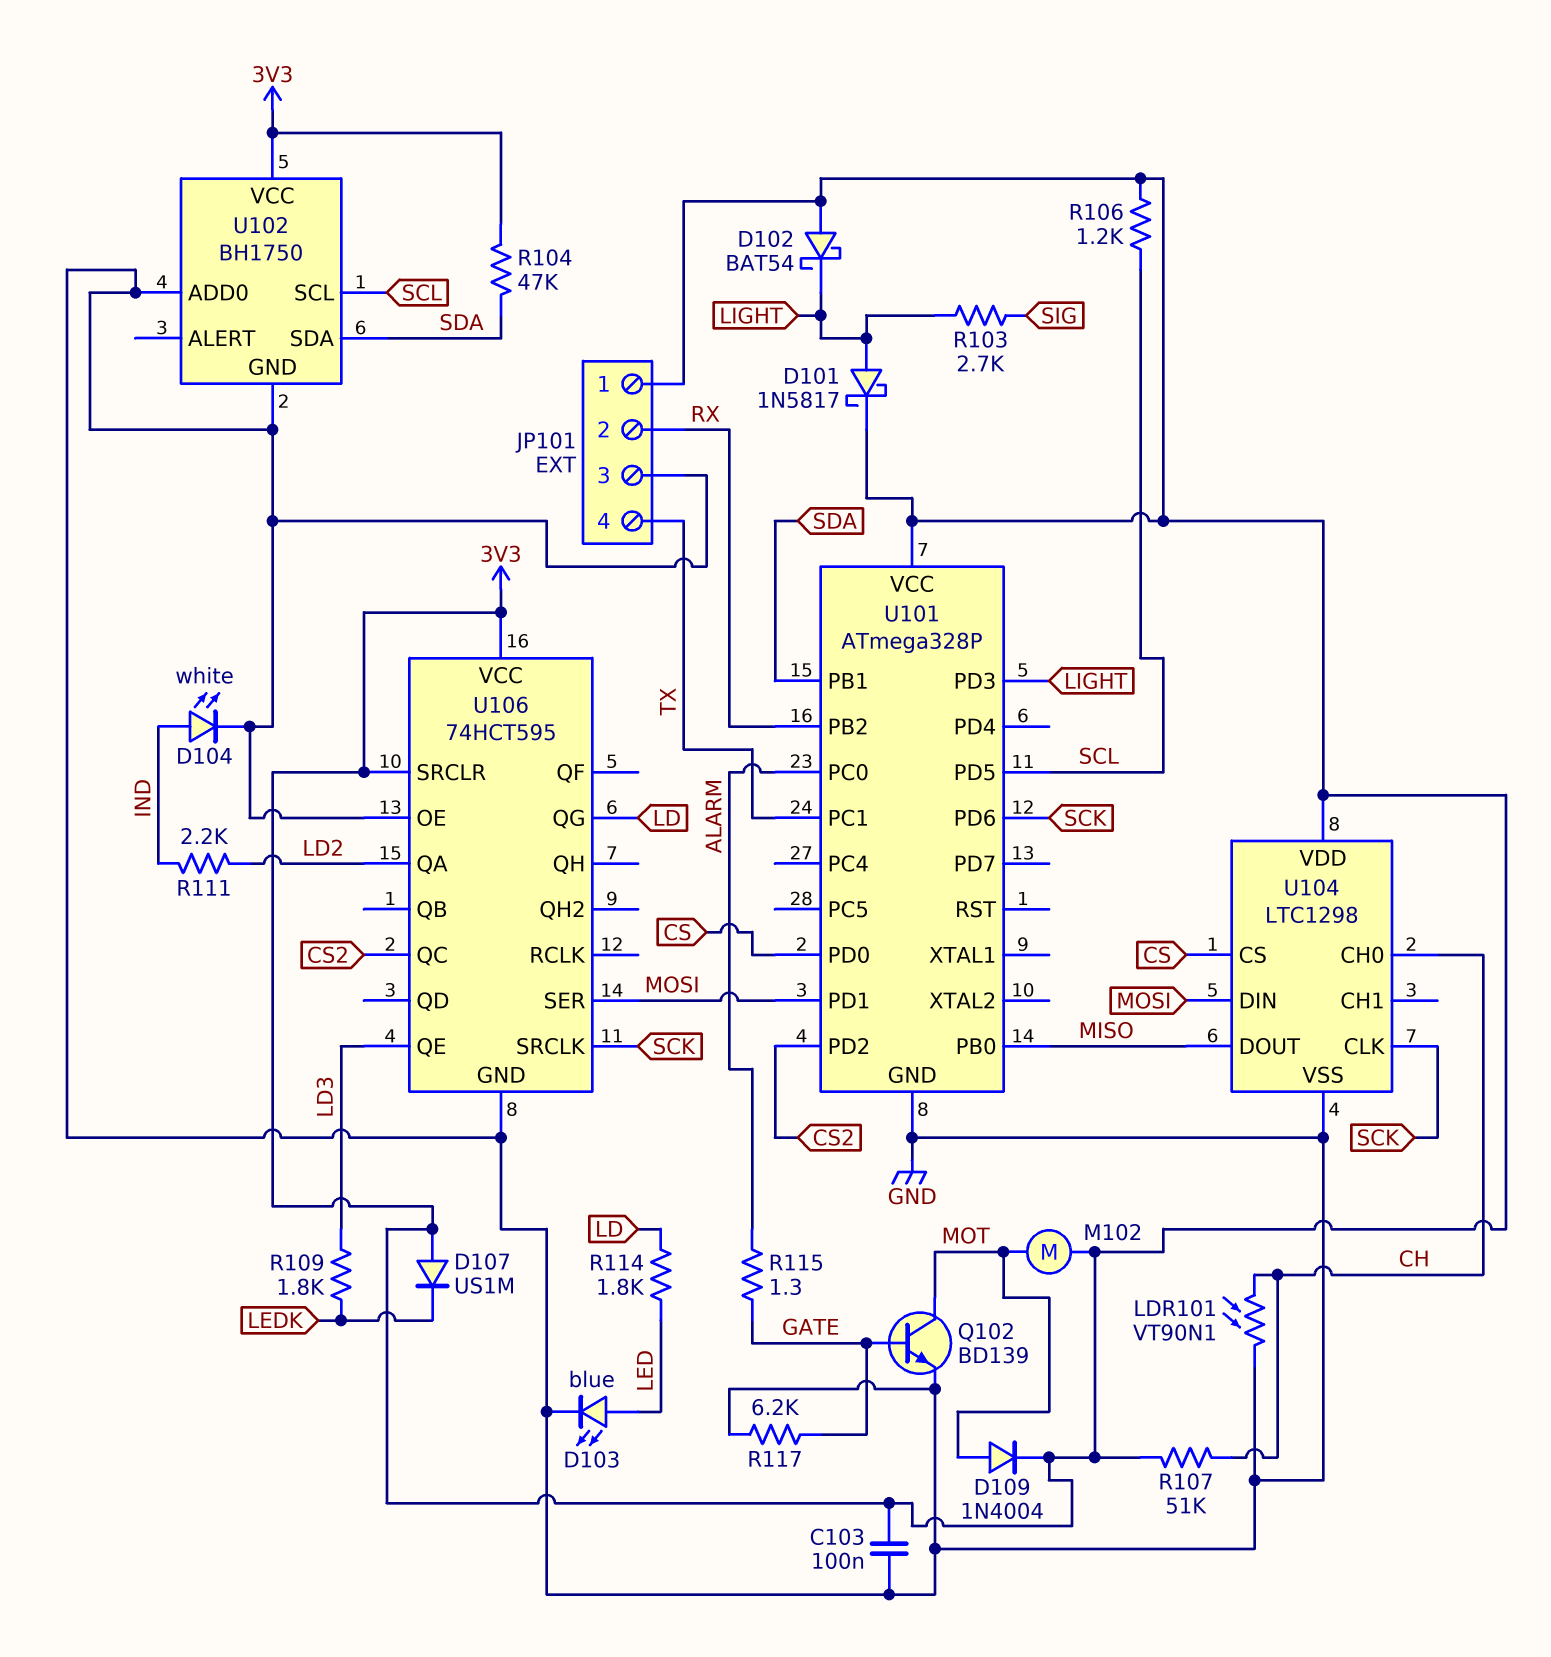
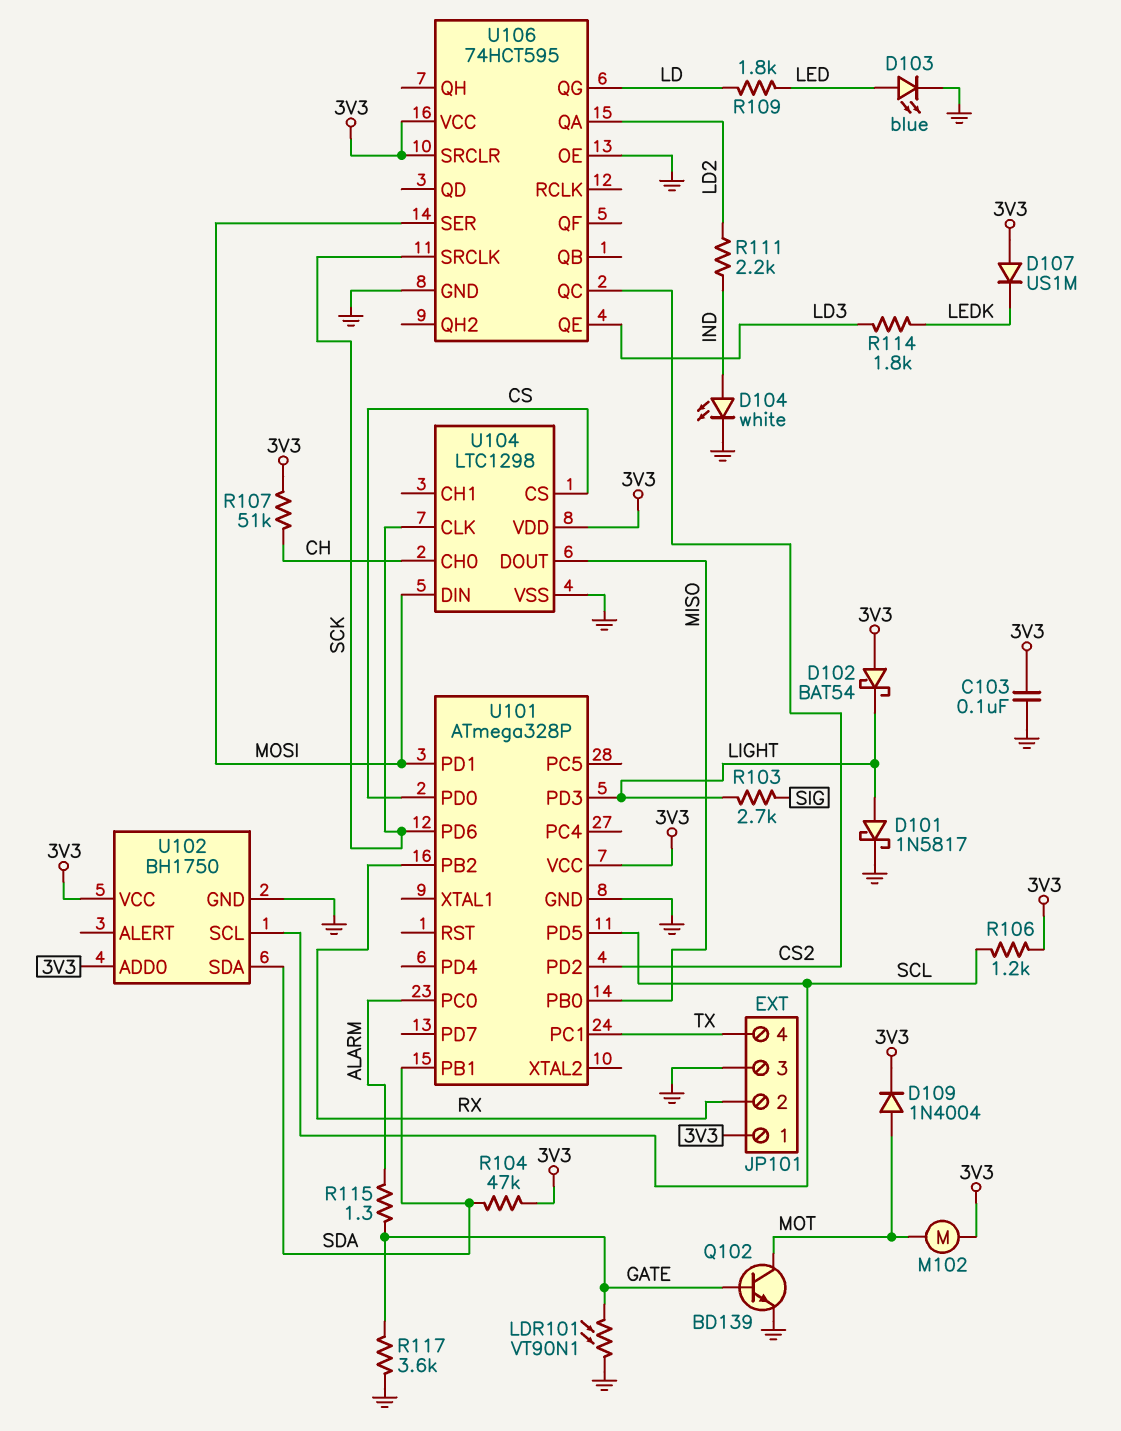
D101: schottky 1N5817 (A LIGHT, K 3V3) -> schottky 1N5817 (A LIGHT, K GND)
LDR101: VT90N1 (CH, GND) -> VT90N1 (GATE, GND)
R109: 1.8k (LD3, LEDK) -> 1.8k (LD, LED)
R114: 1.8k (LD, LED) -> 1.8k (LD3, LEDK)
R117: 6.2k (GATE, GND) -> 3.6k (GATE, GND)
U102 pin ADD0: GND -> 3V3

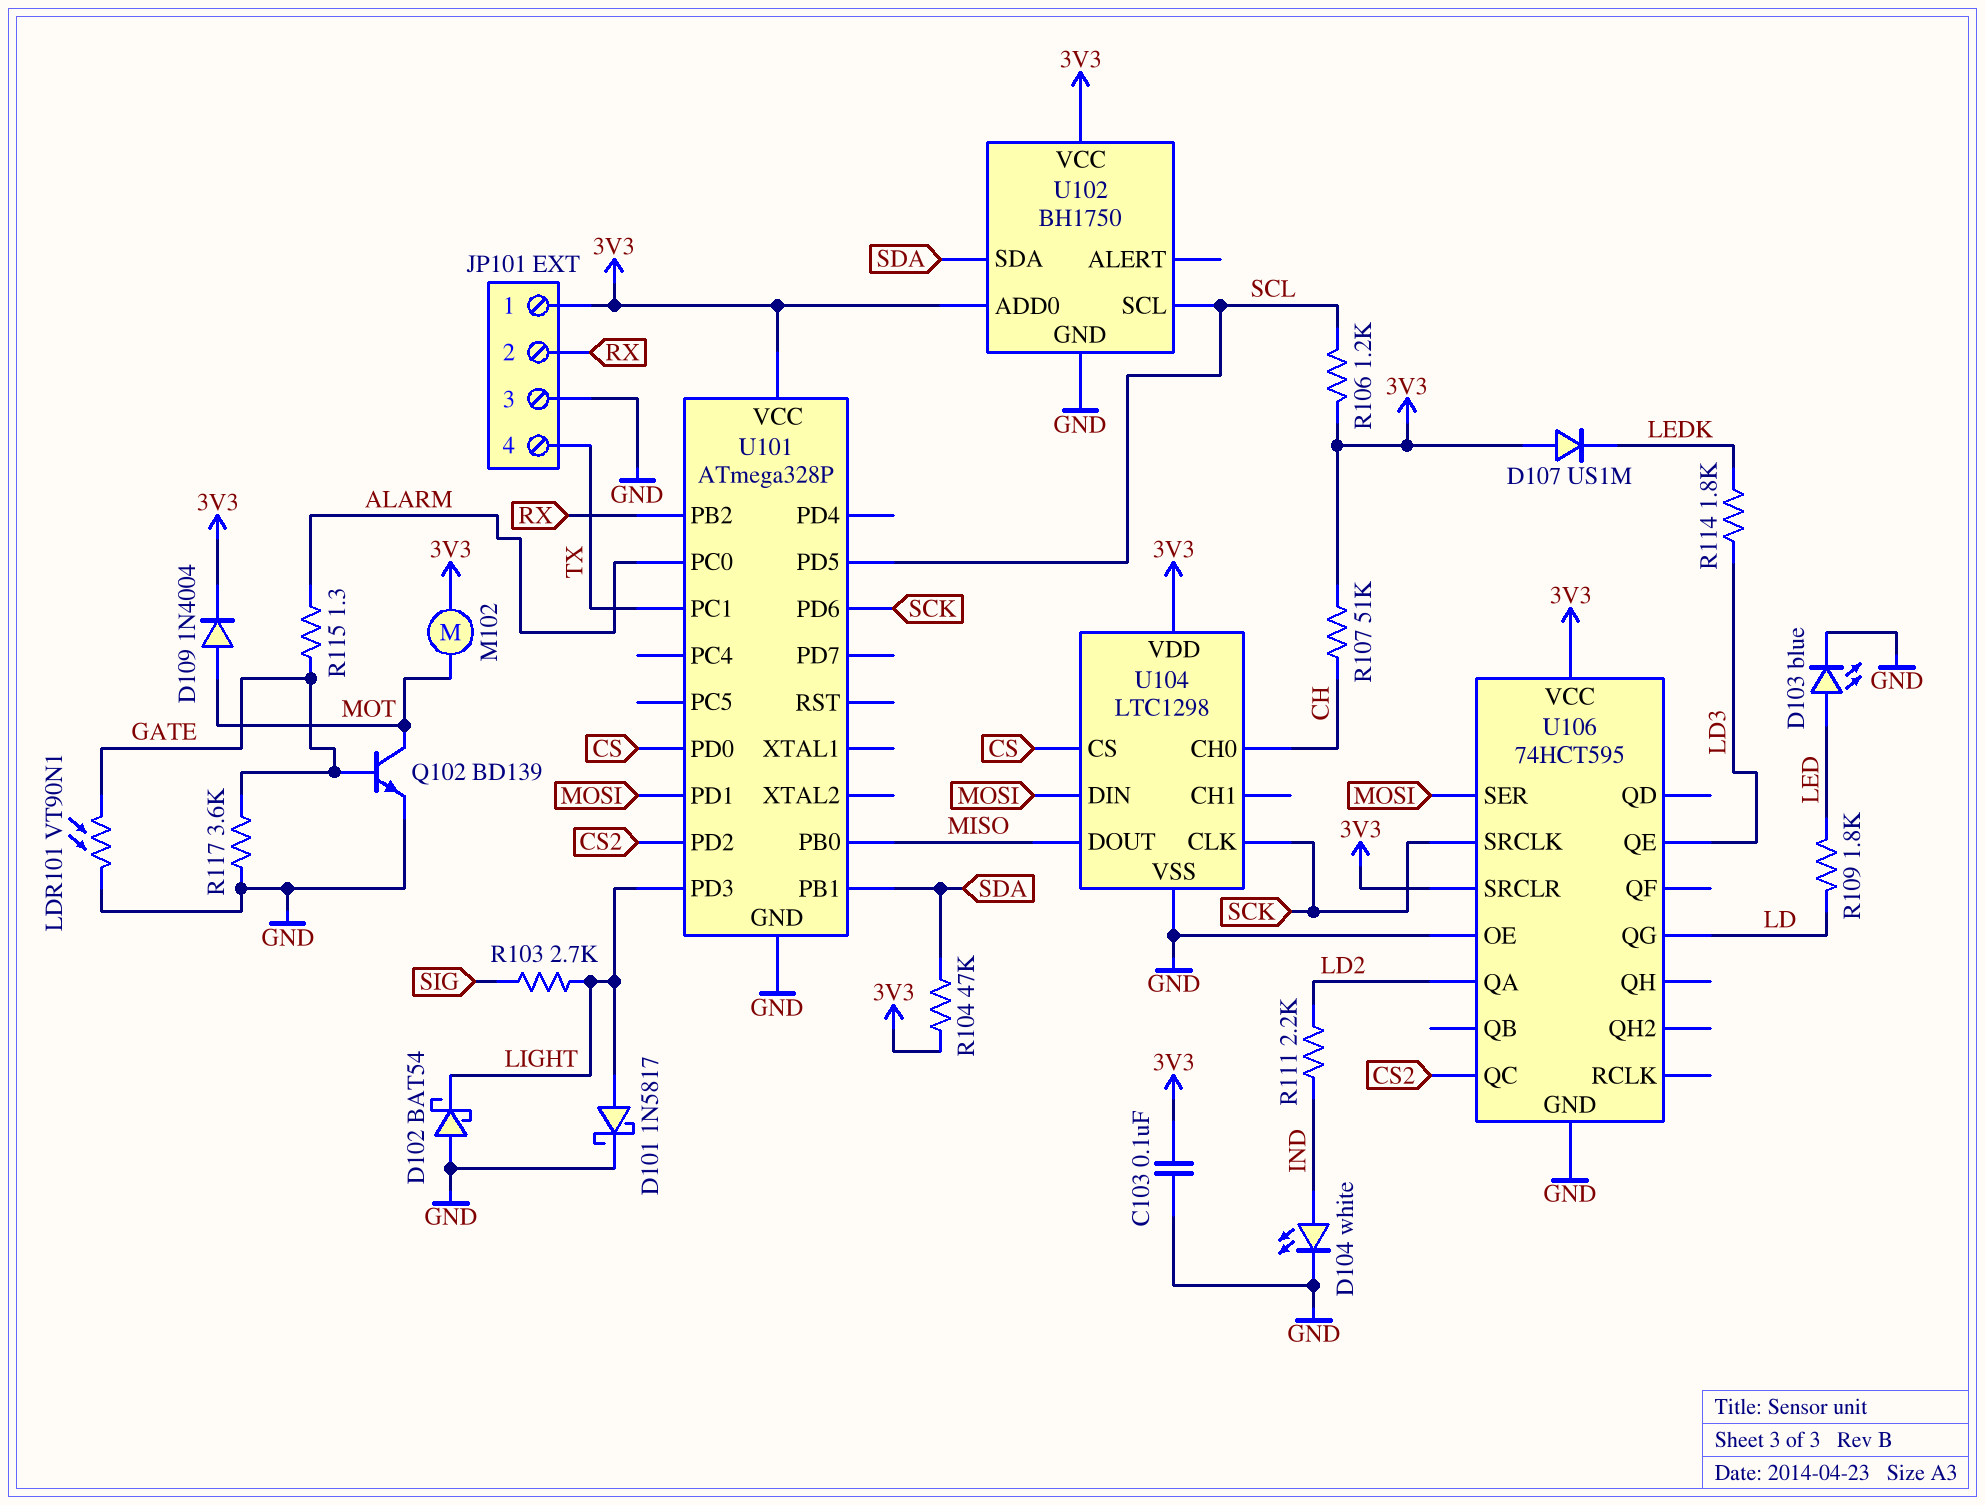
D102: schottky BAT54 (A 3V3, K LIGHT) -> schottky BAT54 (A GND, K LIGHT)

